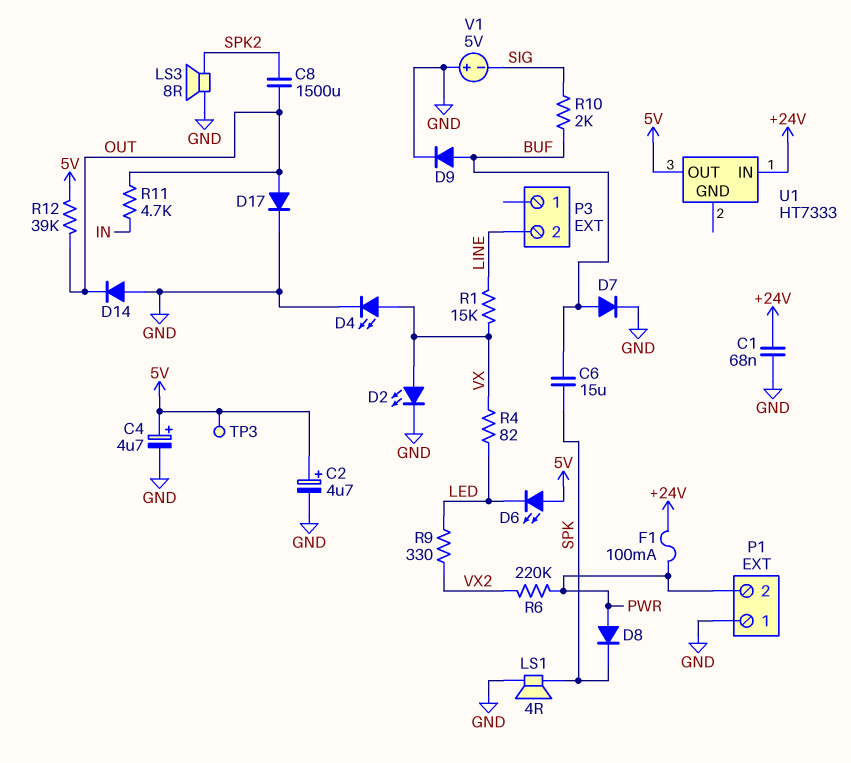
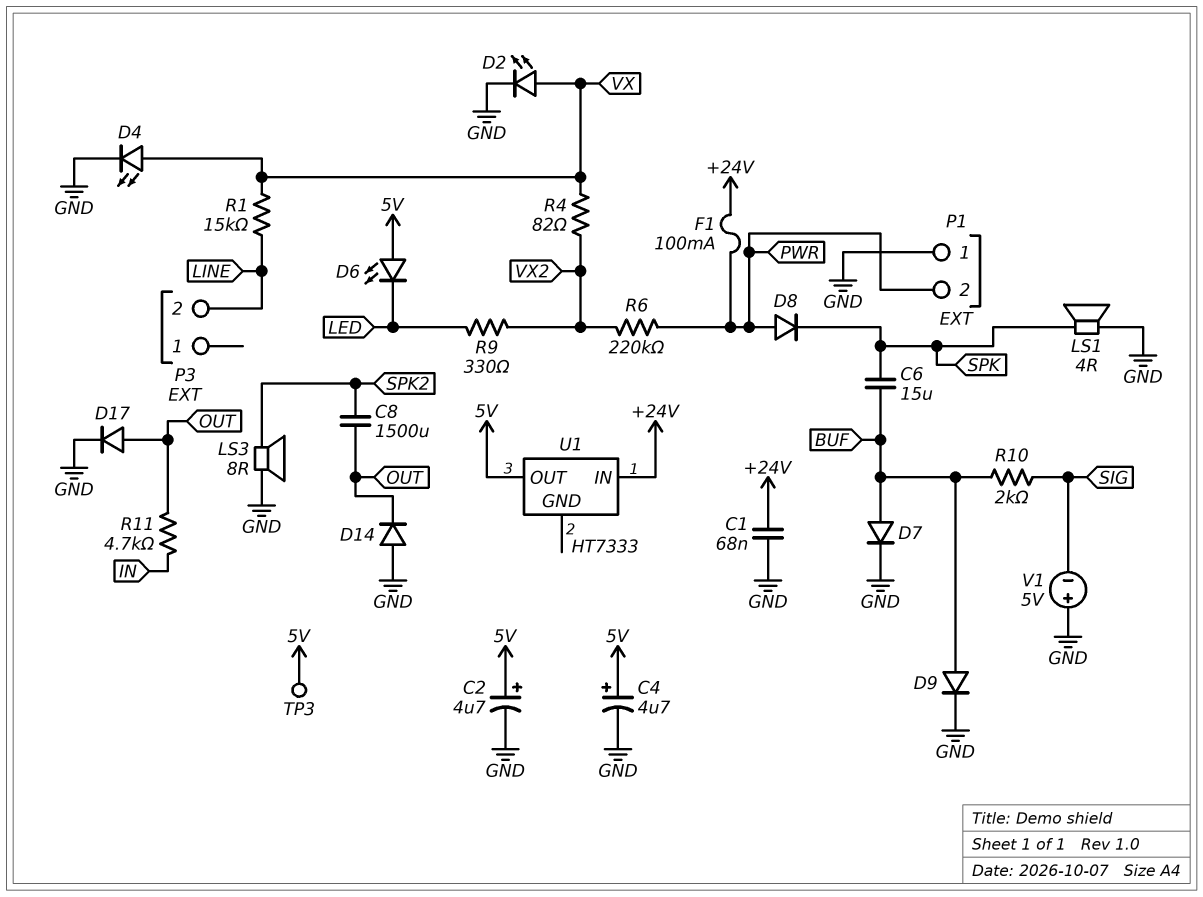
R4: 82 (LED, VX) -> 82 (VX, VX2)
R12: 39k (5V, OUT) -> none

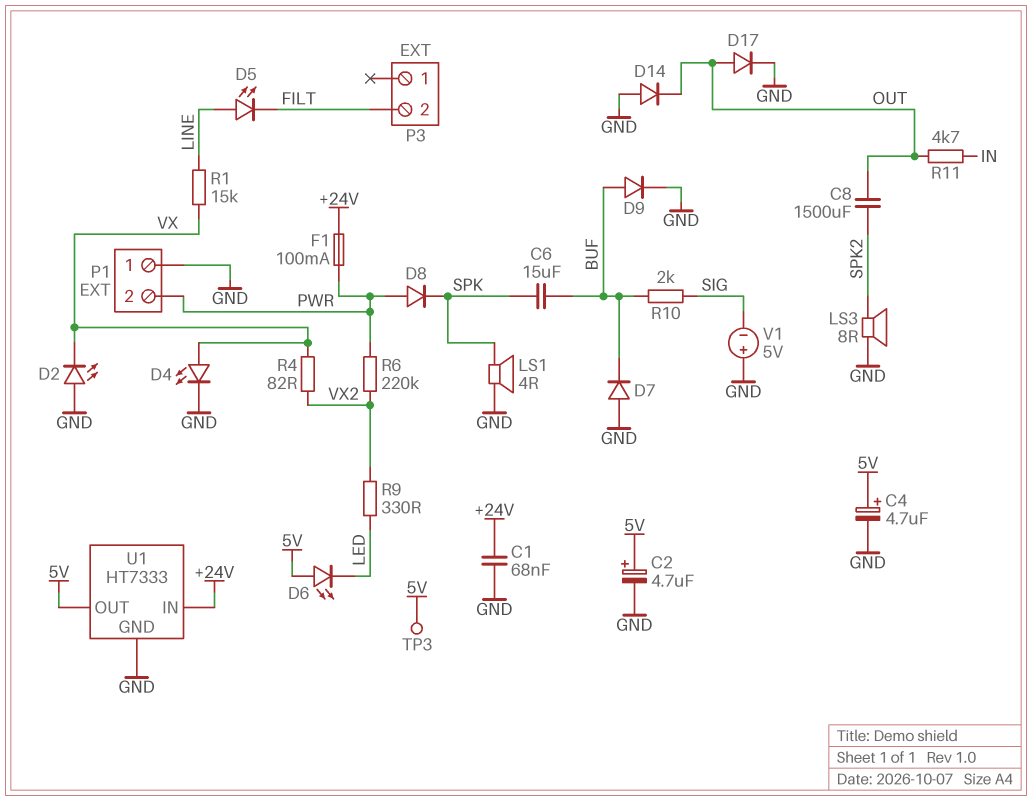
D2: LED (A VX, K GND) -> LED (A GND, K VX)
D5: none -> LED (A LINE, K FILT)
D7: diode (A BUF, K GND) -> diode (A GND, K BUF)
P3 pin 2: LINE -> FILT
U1 pin GND: none -> GND

